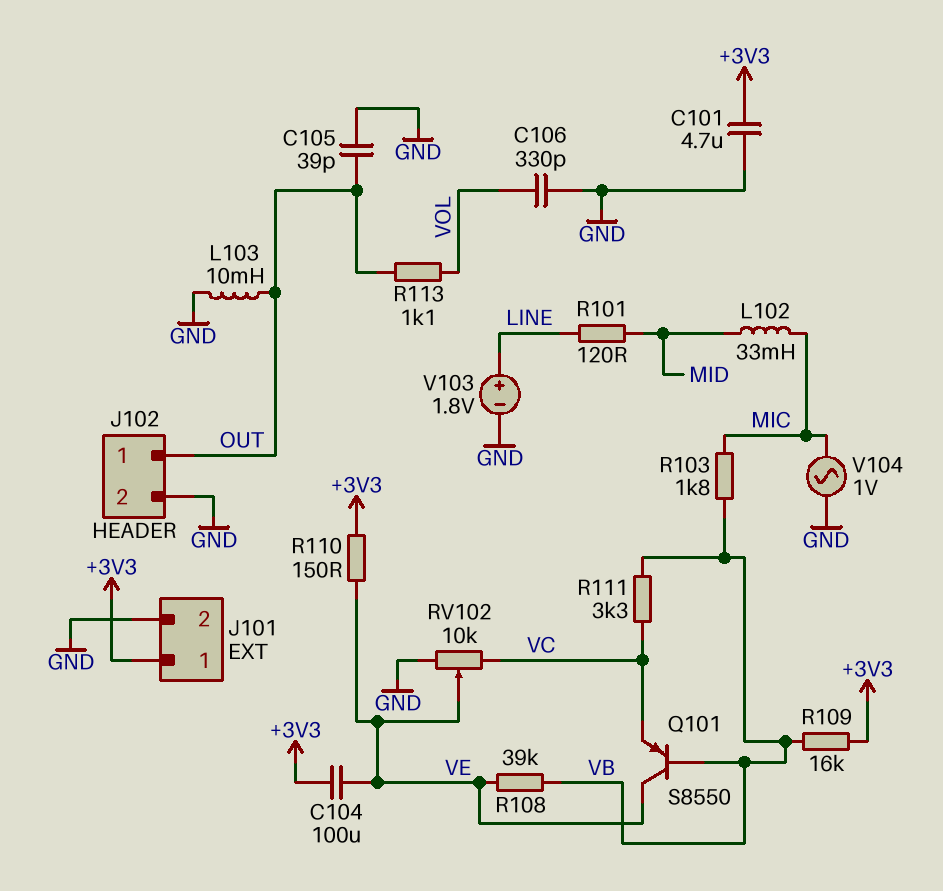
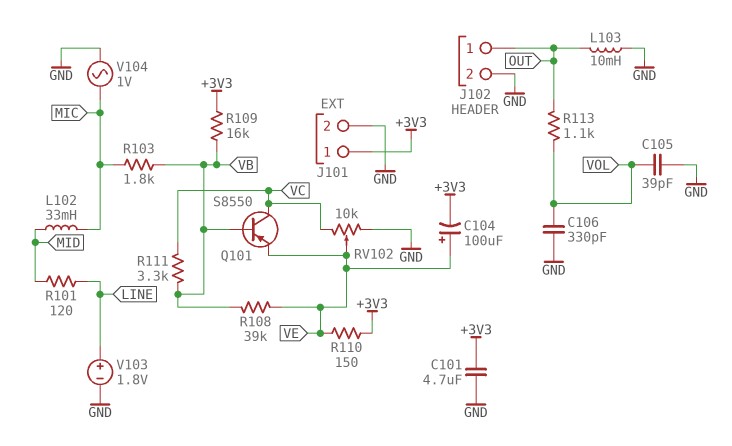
C104: 100uF (+3V3, VE) -> 100uF (plus VE, minus +3V3)
C105: 39pF (GND, OUT) -> 39pF (GND, VOL)
Q101: PNP S8550 (B VB, C VE, E VC) -> PNP S8550 (B VB, C VC, E VE)

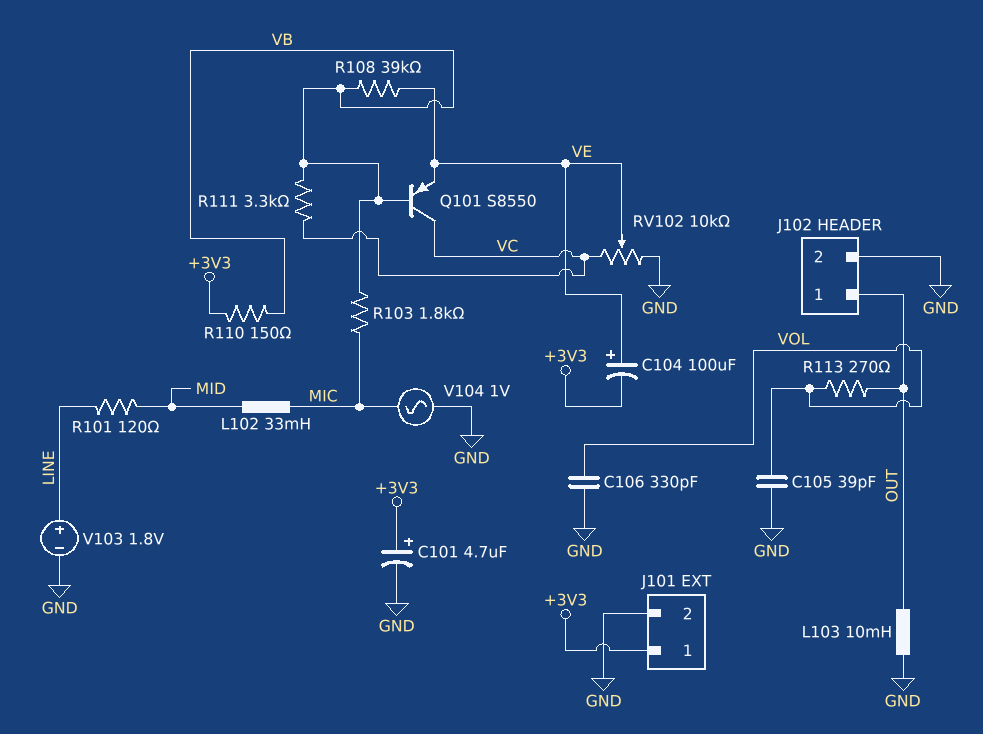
C101: 4.7uF (+3V3, GND) -> 4.7uF (plus +3V3, minus GND)
R109: 16k (+3V3, VB) -> none
R110: 150 (+3V3, VE) -> 150 (+3V3, VB)
R113: 1.1k (OUT, VOL) -> 270 (OUT, VOL)

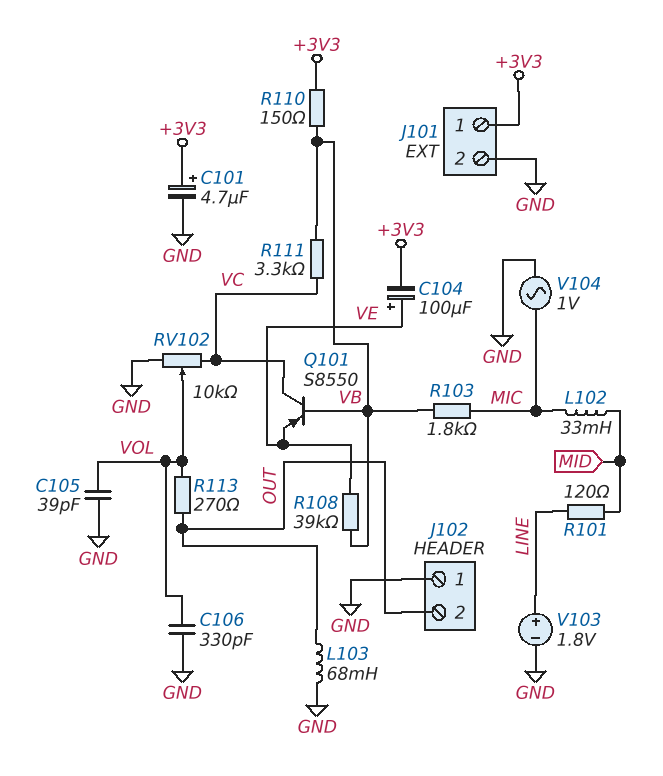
J102 pin 1: OUT -> GND
J102 pin 2: GND -> OUT
L103: 10mH (GND, OUT) -> 68mH (GND, OUT)
RV102: 10k (GND, VC, wiper VE) -> 10k (GND, VC, wiper VOL)

